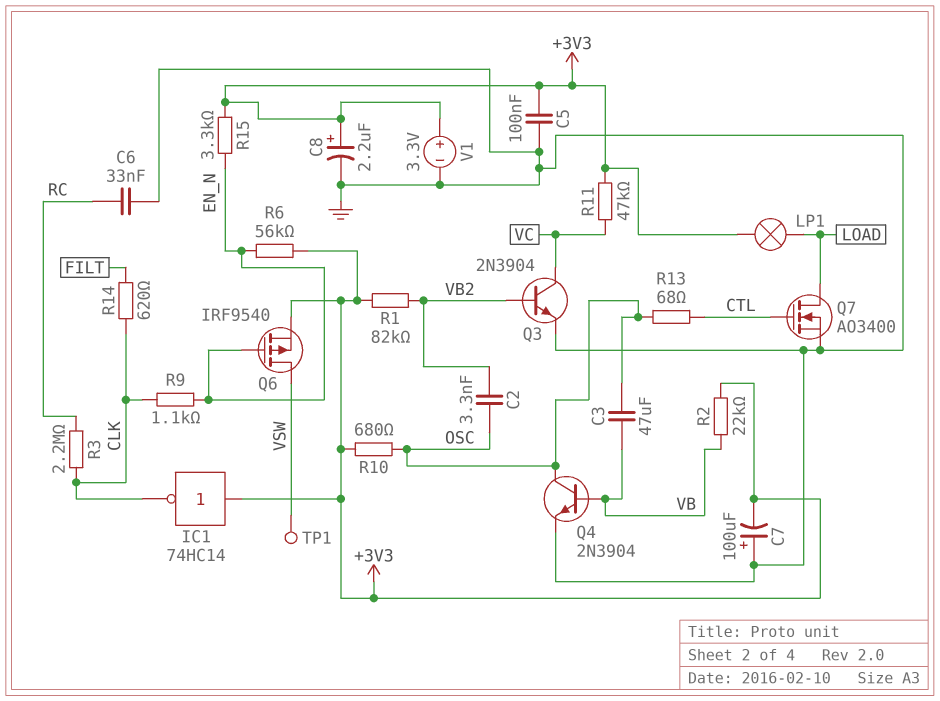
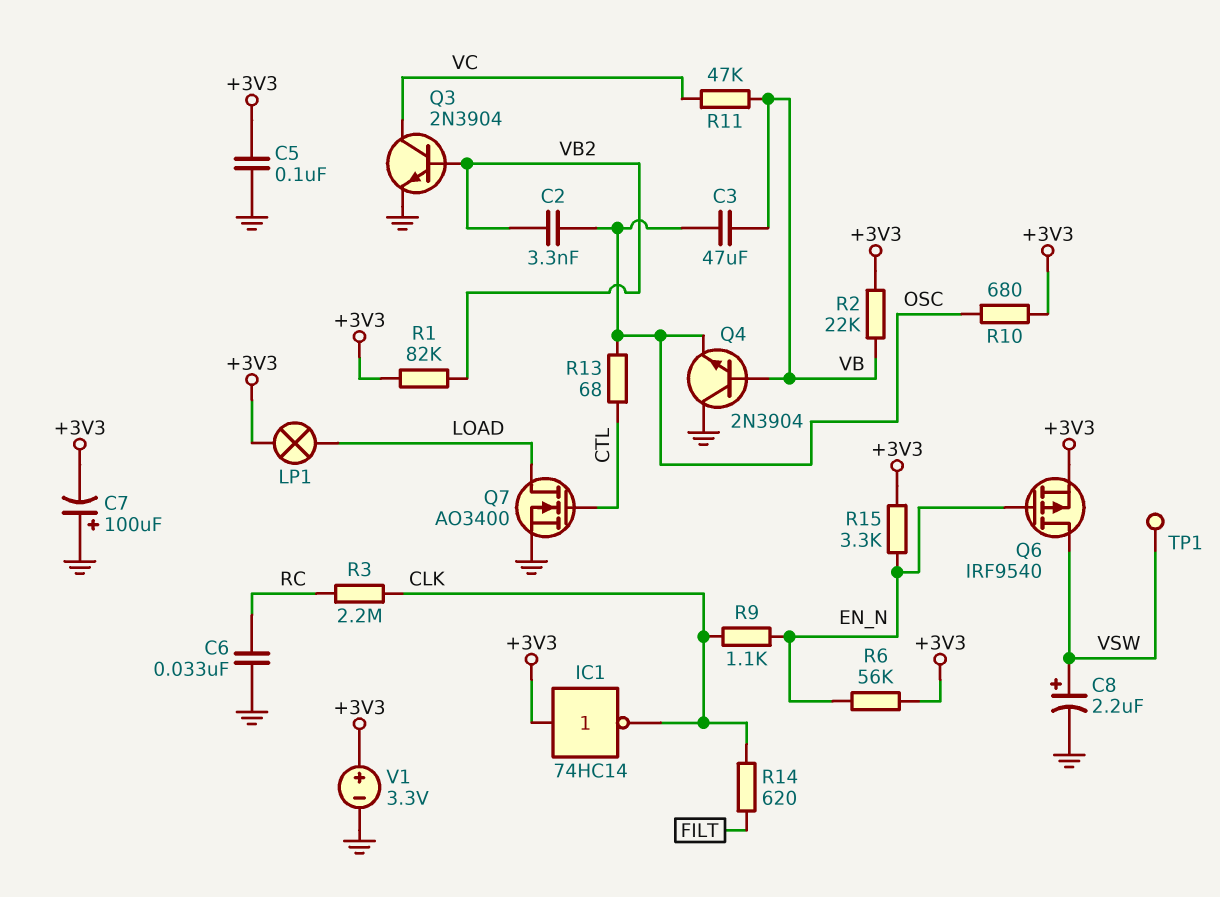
C8: 2.2uF (plus +3V3, minus GND) -> 2.2uF (plus VSW, minus GND)
Q4: NPN 2N3904 (B VB, C OSC, E GND) -> NPN 2N3904 (B VB, C GND, E OSC)
R11: 47k (+3V3, VC) -> 47k (VB, VC)

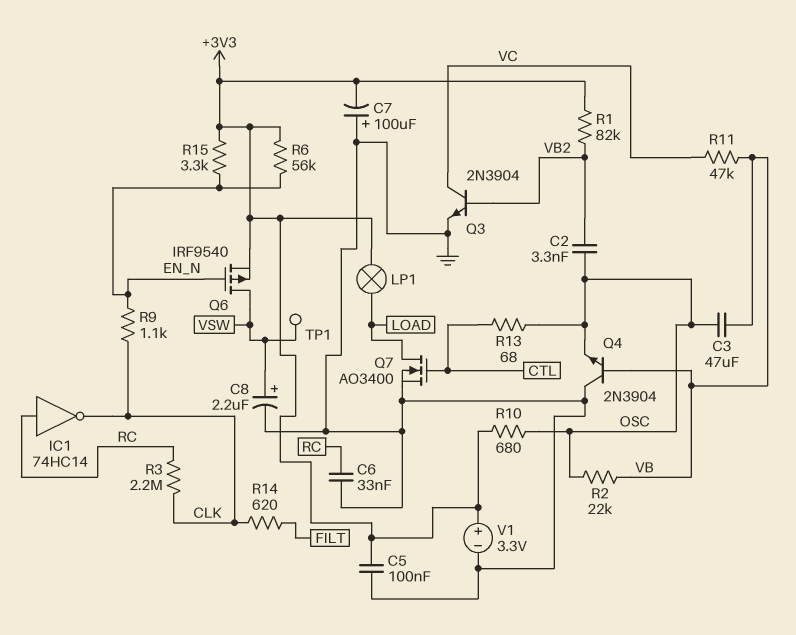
IC1: NOT 74HC14 (in +3V3, out CLK) -> NOT 74HC14 (in RC, out CLK)
R2: 22k (+3V3, VB) -> 22k (OSC, VB)

